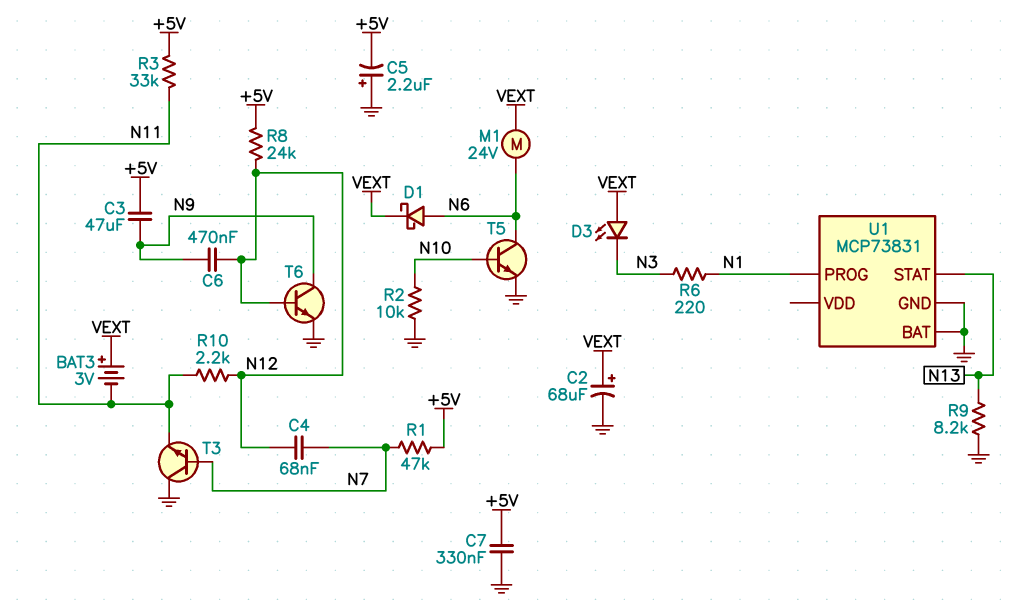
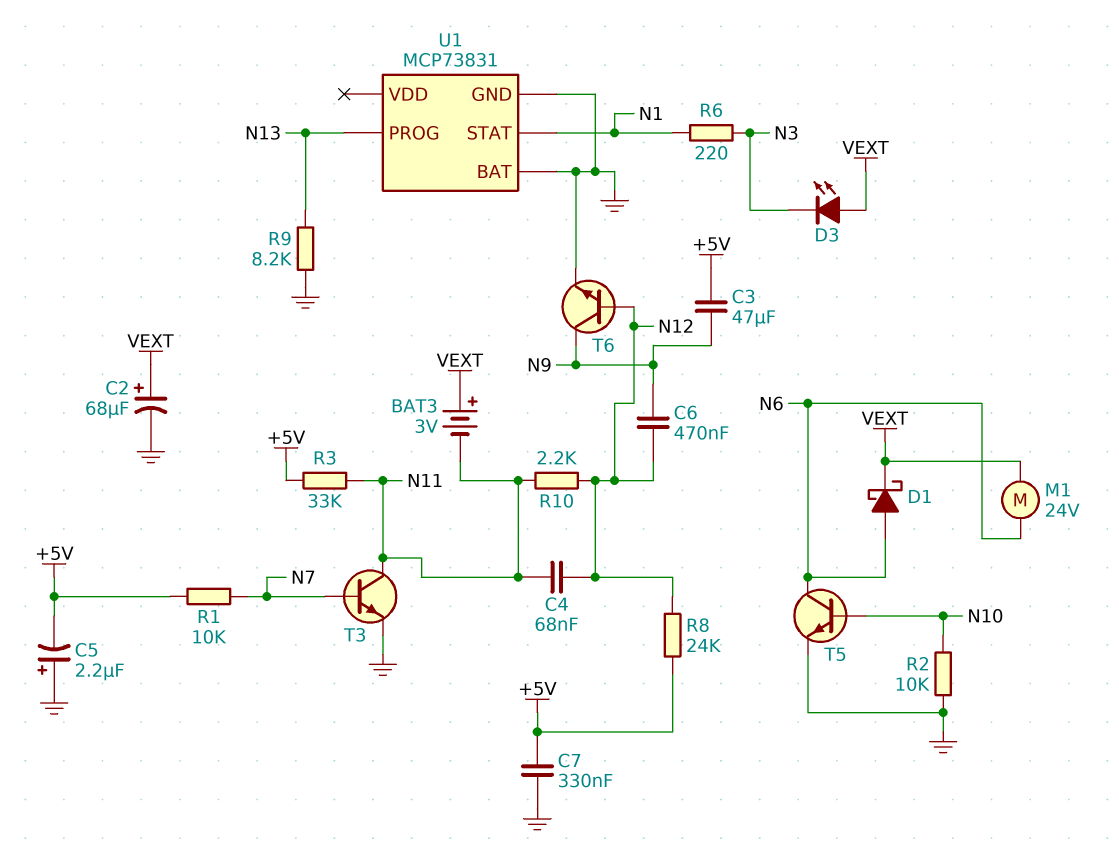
C4: 68nF (N7, N12) -> 68nF (N11, N12)
R1: 47k (+5V, N7) -> 10k (+5V, N7)
T3: NPN (B N7, C GND, E N11) -> NPN (B N7, C N11, E GND)
U1 pin PROG: N1 -> N13
U1 pin STAT: N13 -> N1

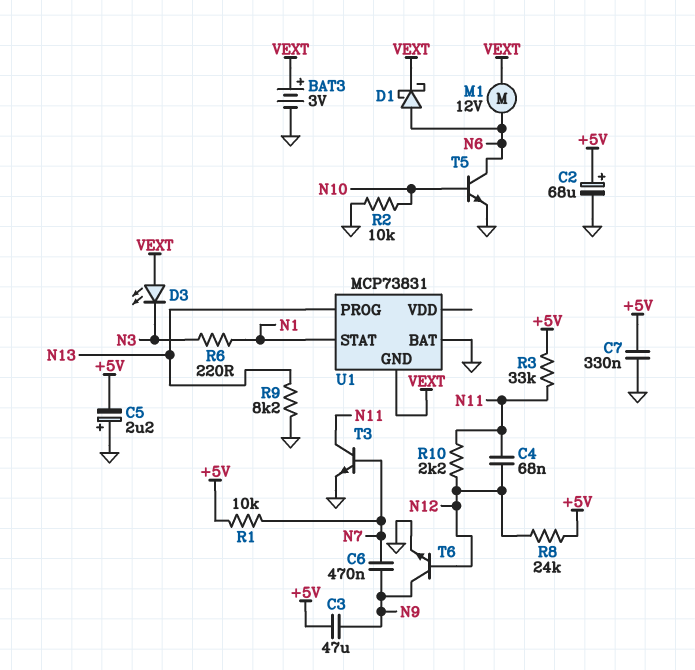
BAT3: 3V (plus VEXT, minus N11) -> 3V (plus VEXT, minus GND)
C2: 68uF (plus VEXT, minus GND) -> 68uF (plus +5V, minus GND)
C6: 470nF (N9, N12) -> 470nF (N7, N9)
M1: motor 24V (N6, VEXT) -> motor 12V (N6, VEXT)
U1 pin GND: GND -> VEXT

